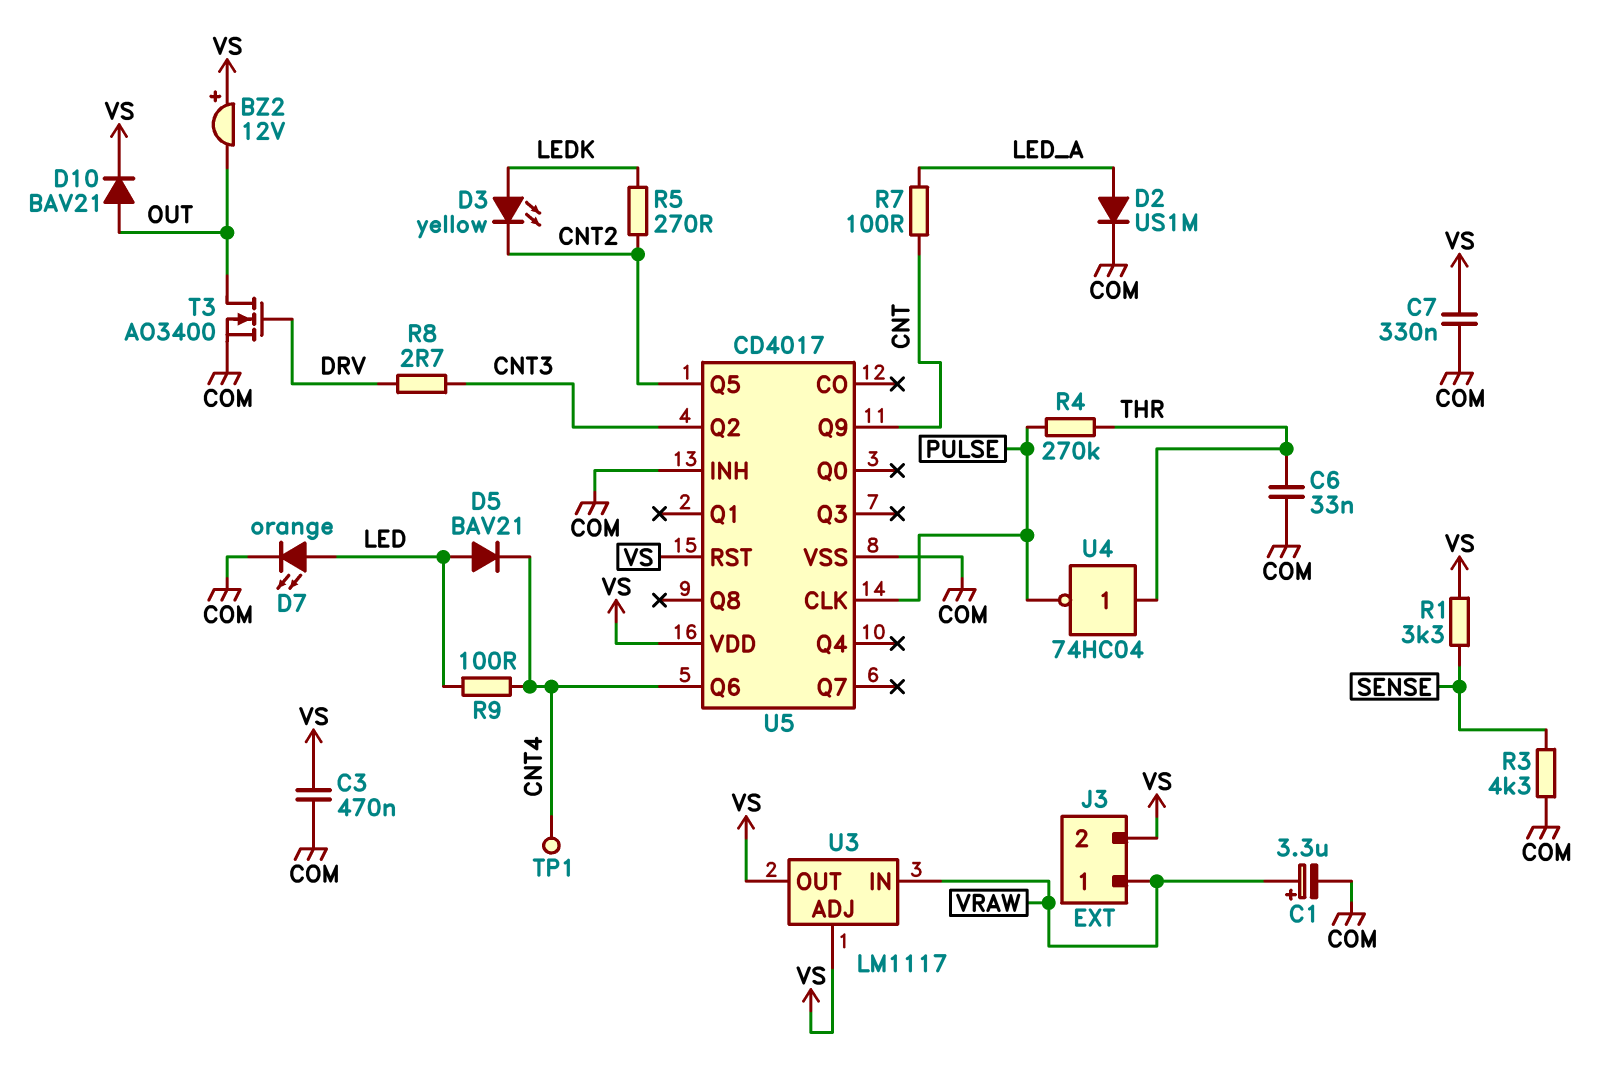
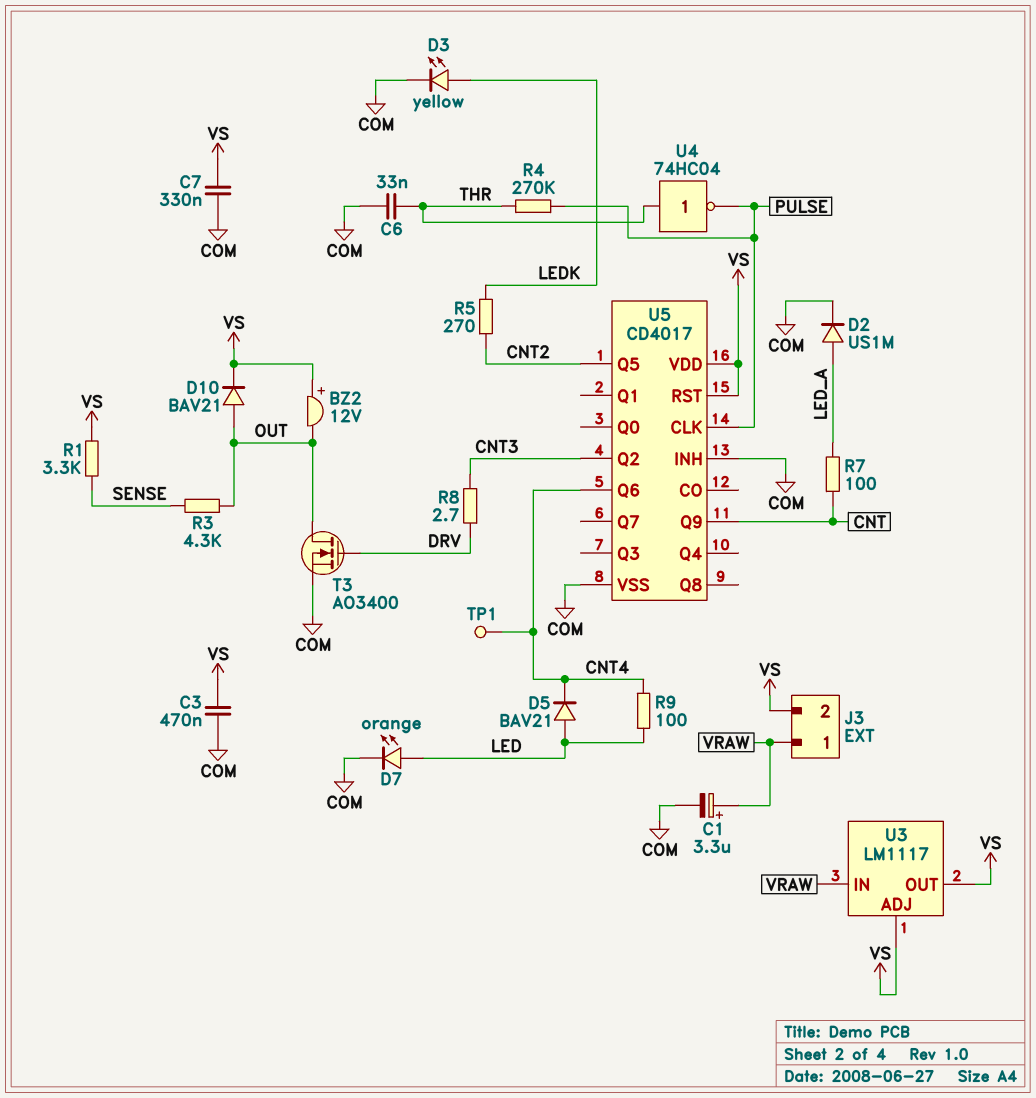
D3: LED yellow (A LEDK, K CNT2) -> LED yellow (A LEDK, K COM)
R3: 4.3k (COM, SENSE) -> 4.3k (OUT, SENSE)

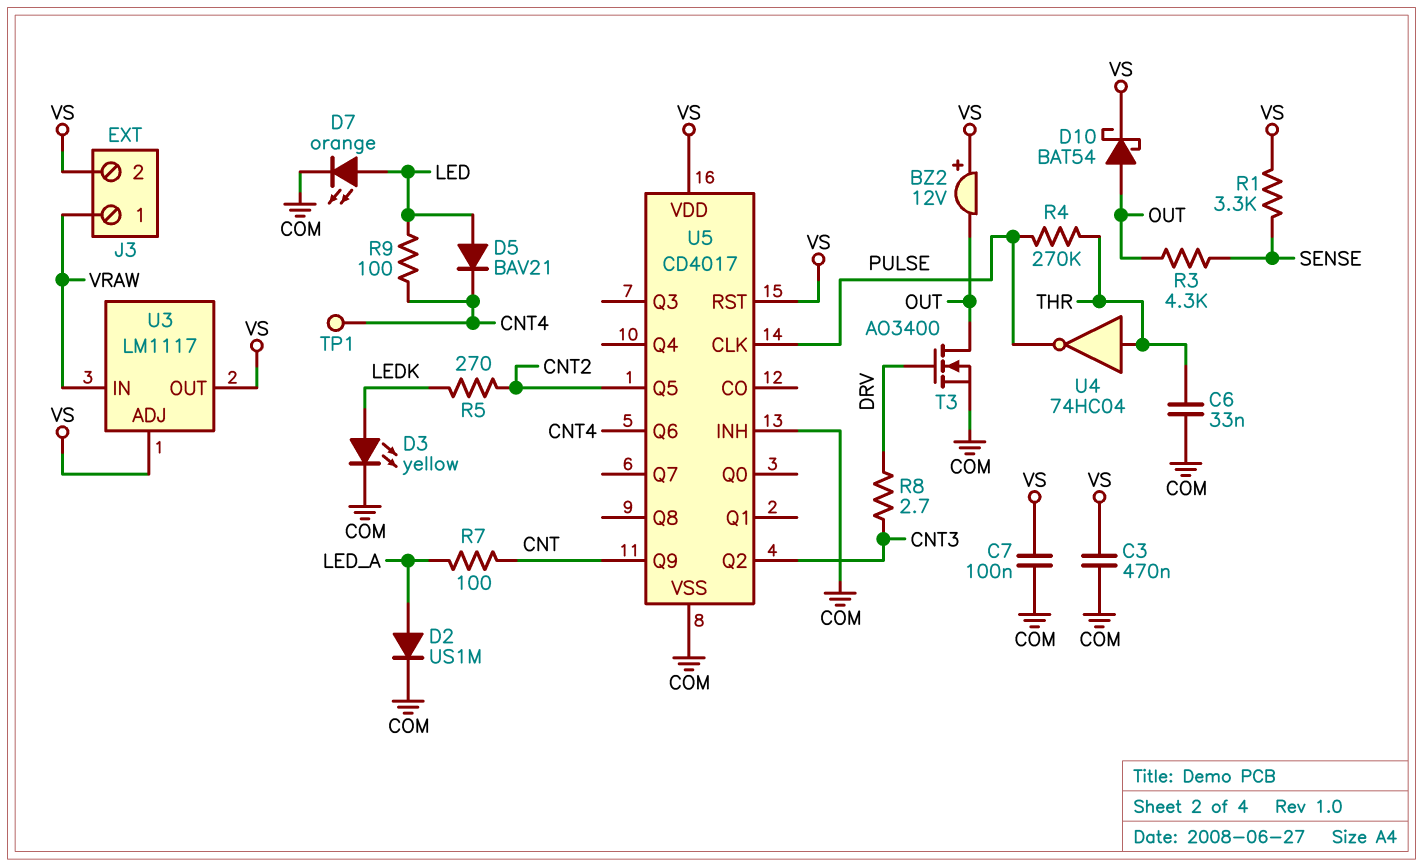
C1: 3.3uF (plus VRAW, minus COM) -> none
C7: 330nF (COM, VS) -> 100nF (COM, VS)
D10: diode BAV21 (A OUT, K VS) -> schottky BAT54 (A OUT, K VS)

